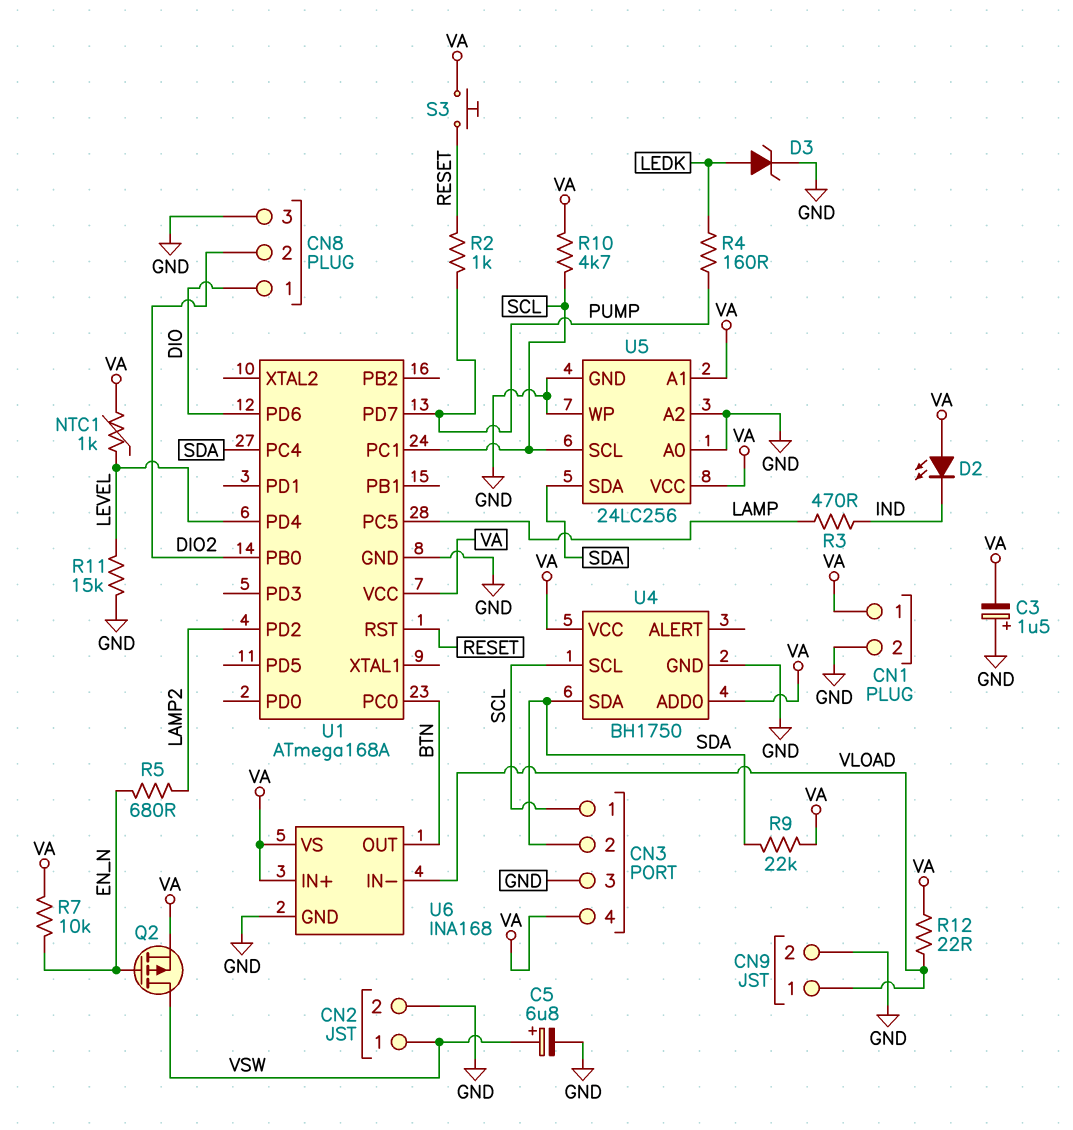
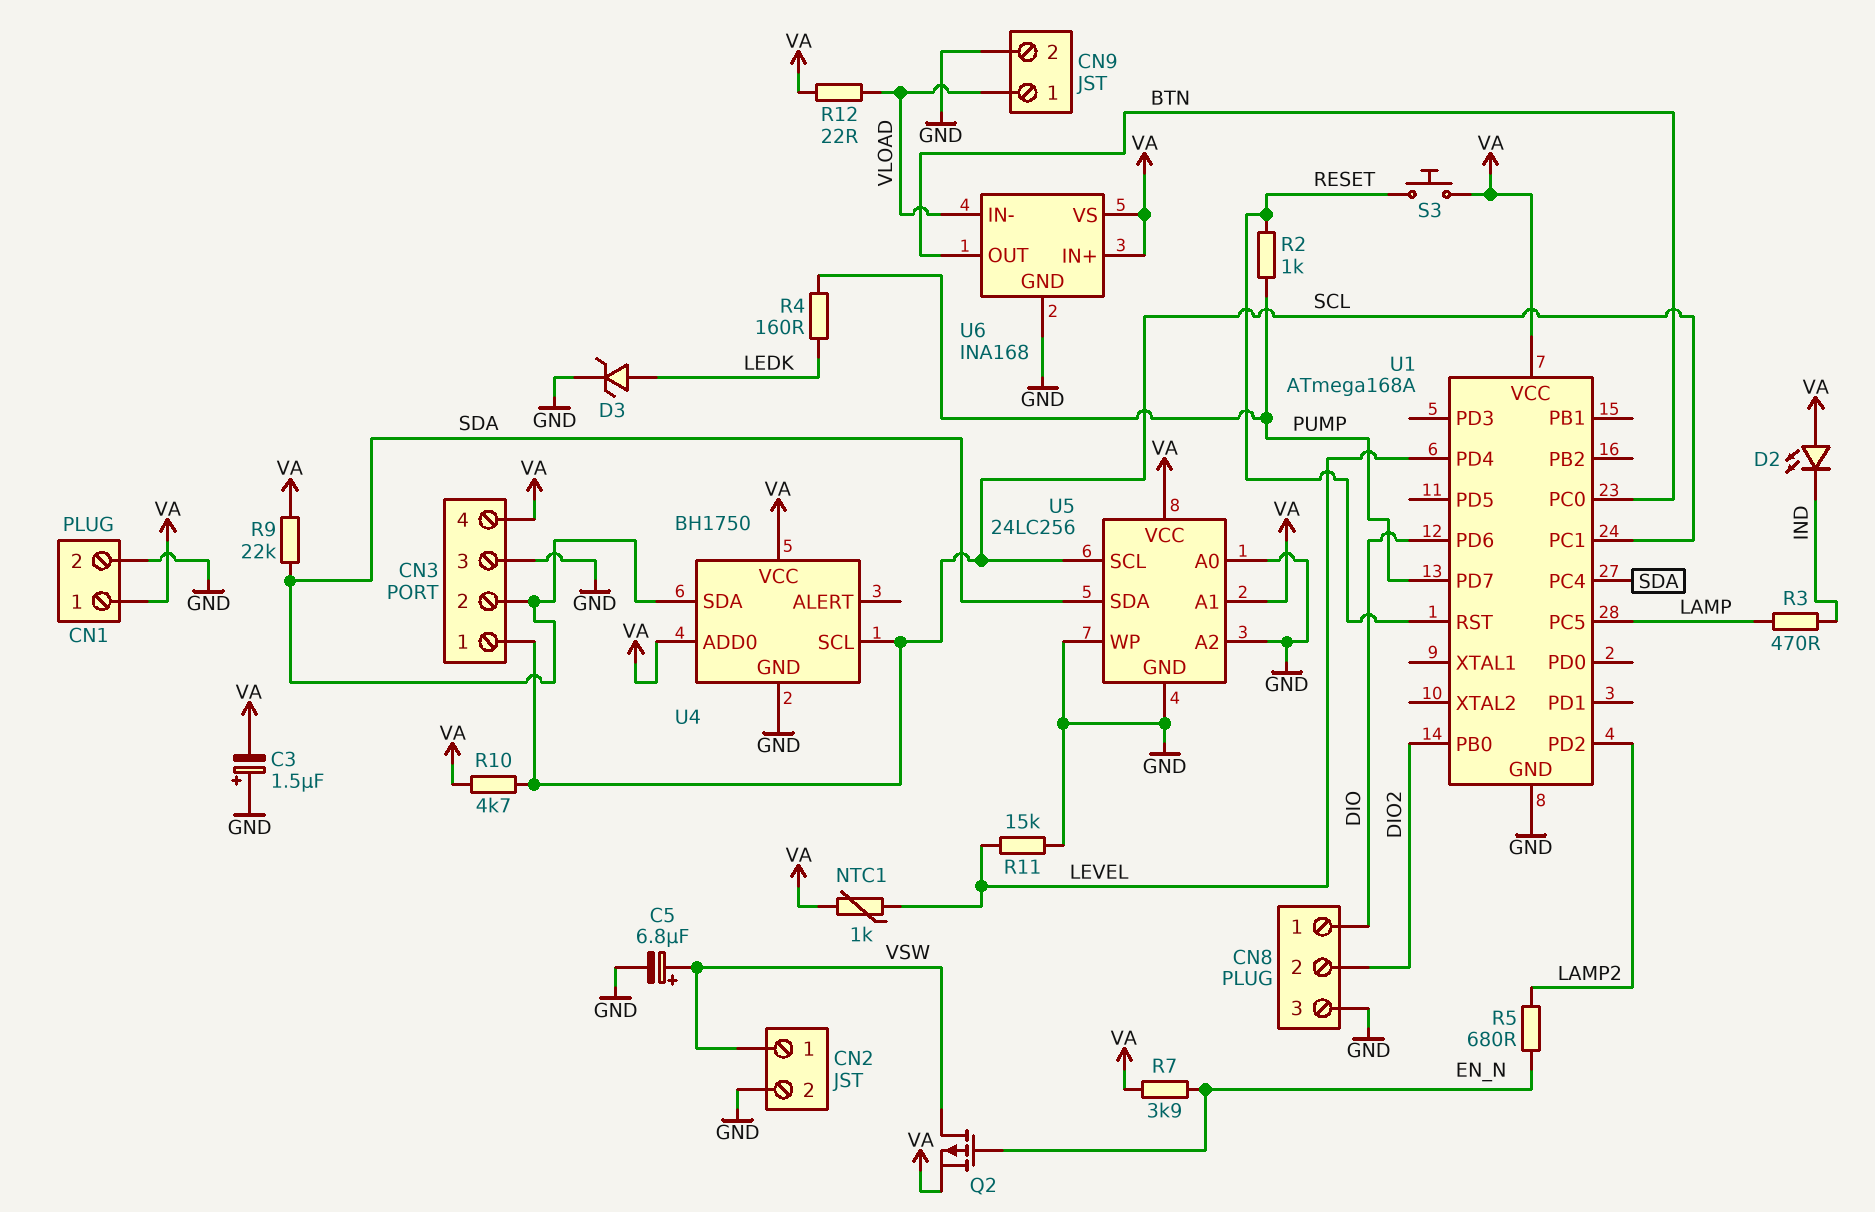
R7: 10k (EN_N, VA) -> 3.9k (EN_N, VA)

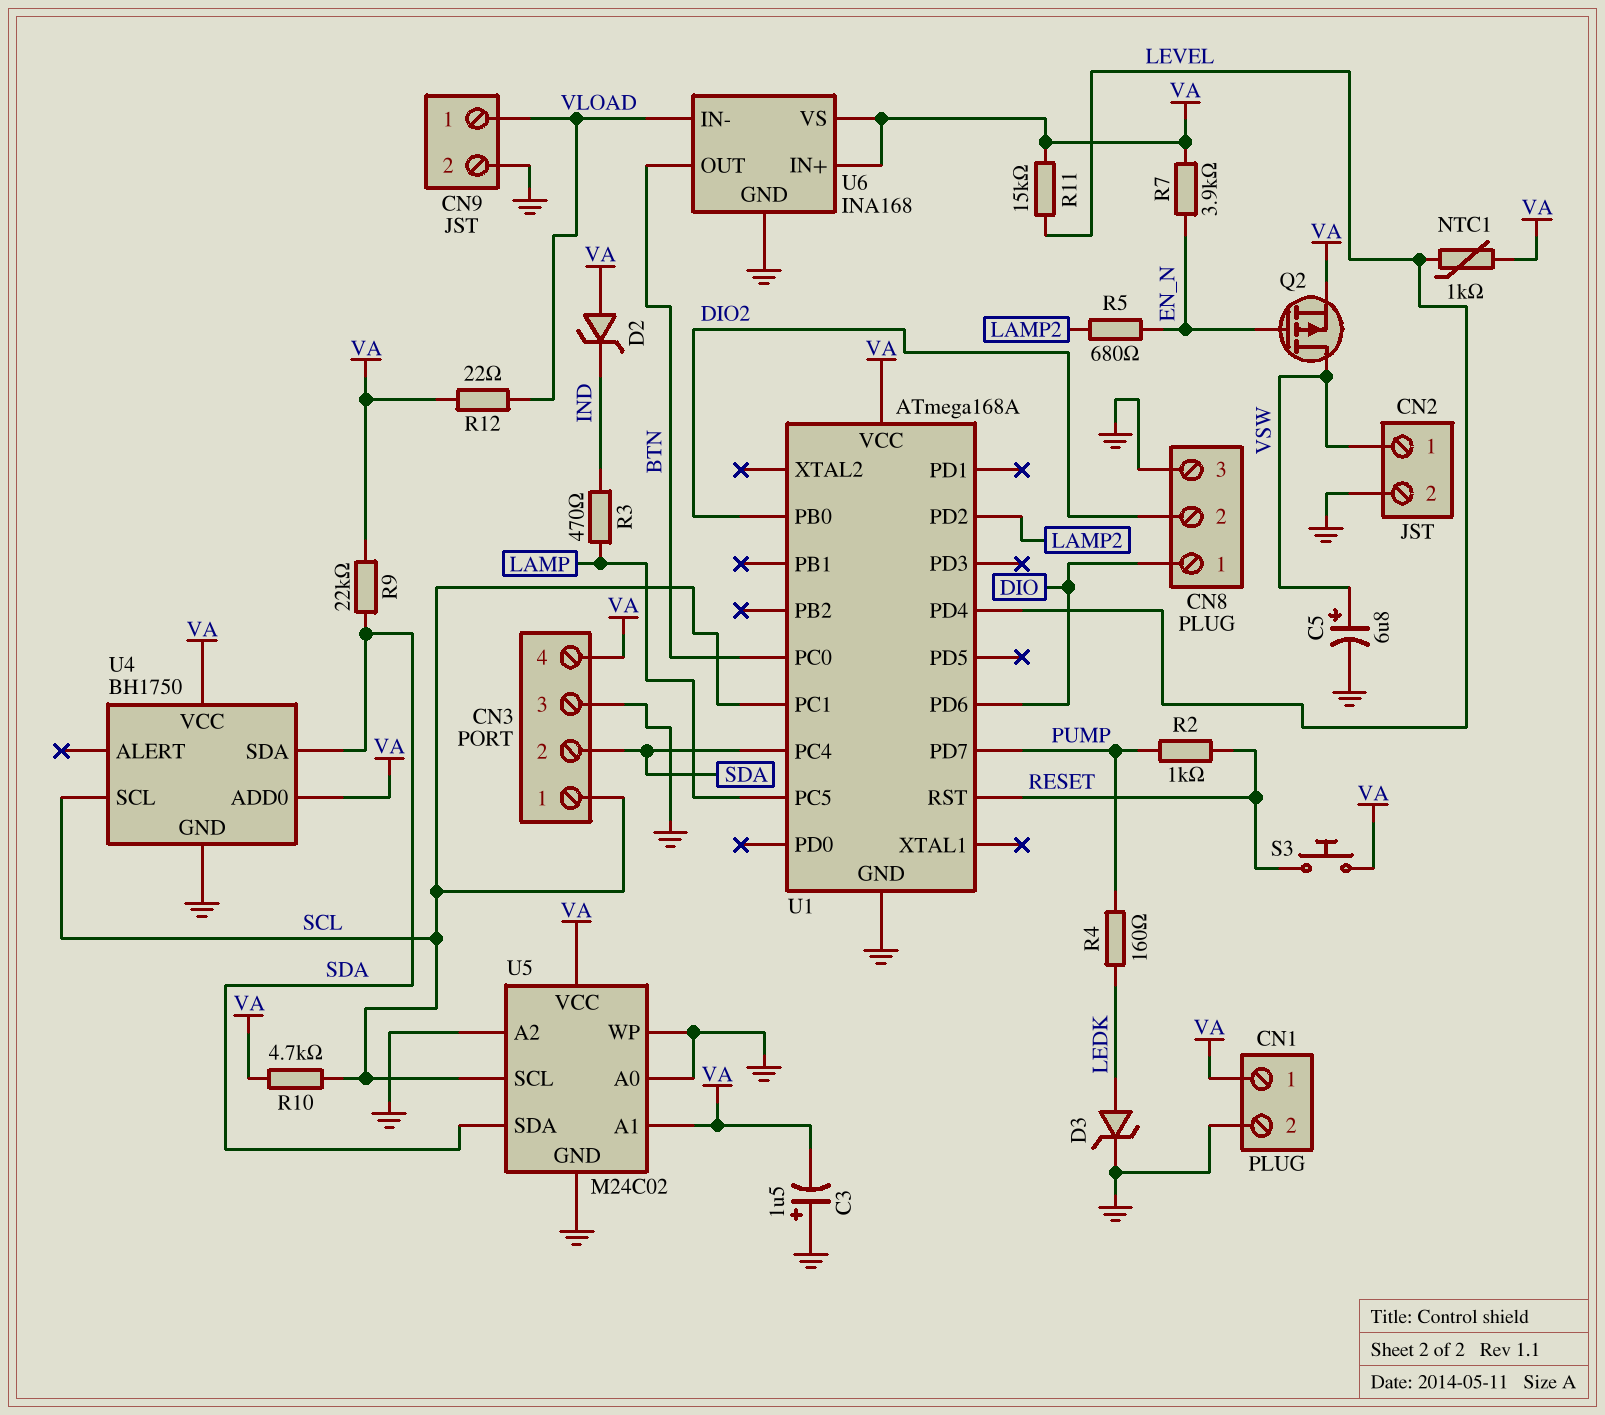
D2: LED (A VA, K IND) -> zener (A VA, K IND)
R11: 15k (GND, LEVEL) -> 15k (LEVEL, VA)
U5: 24LC256 -> M24C02

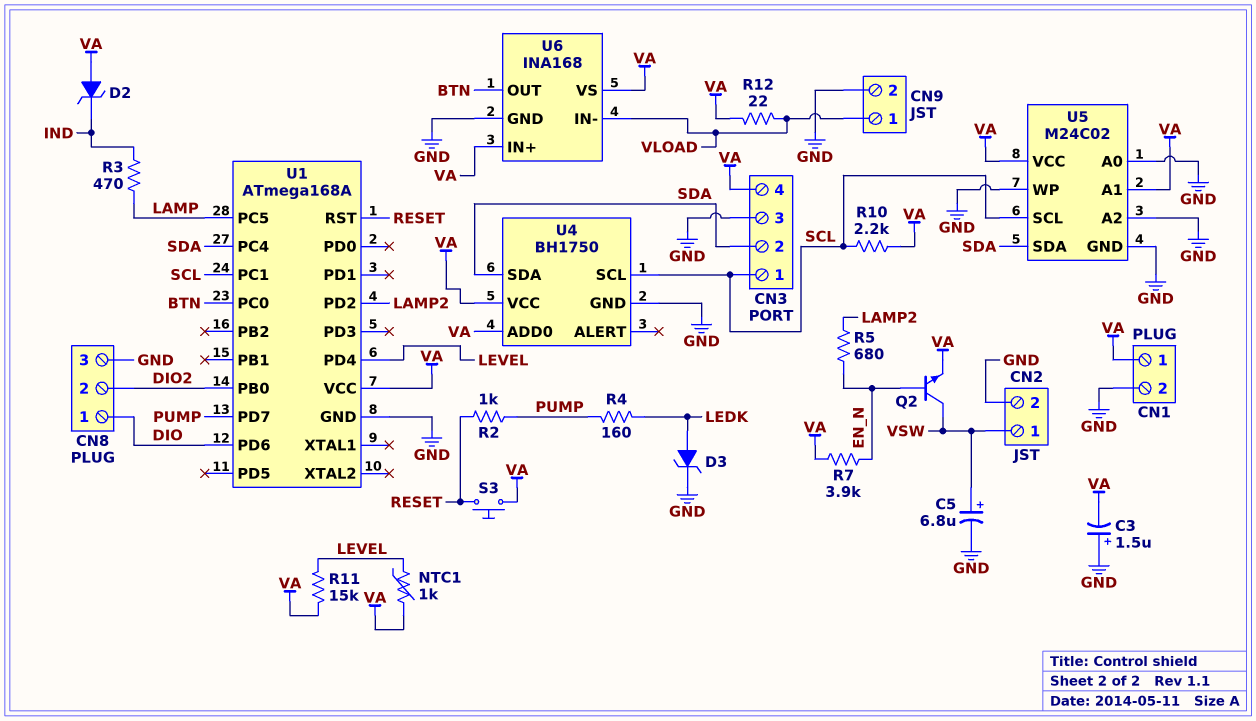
Q2: PMOS (G EN_N, D VSW, S VA) -> NPN (B EN_N, C VSW, E VA)
R9: 22k (SDA, VA) -> none
R10: 4.7k (SCL, VA) -> 2.2k (SCL, VA)

